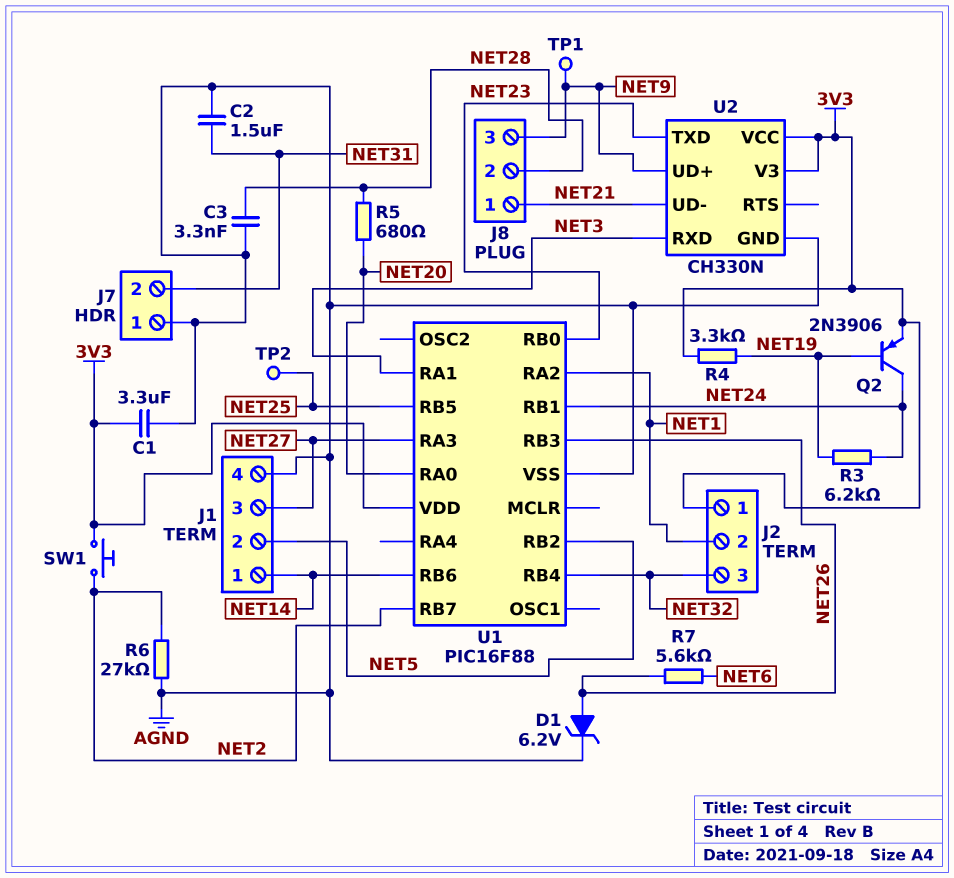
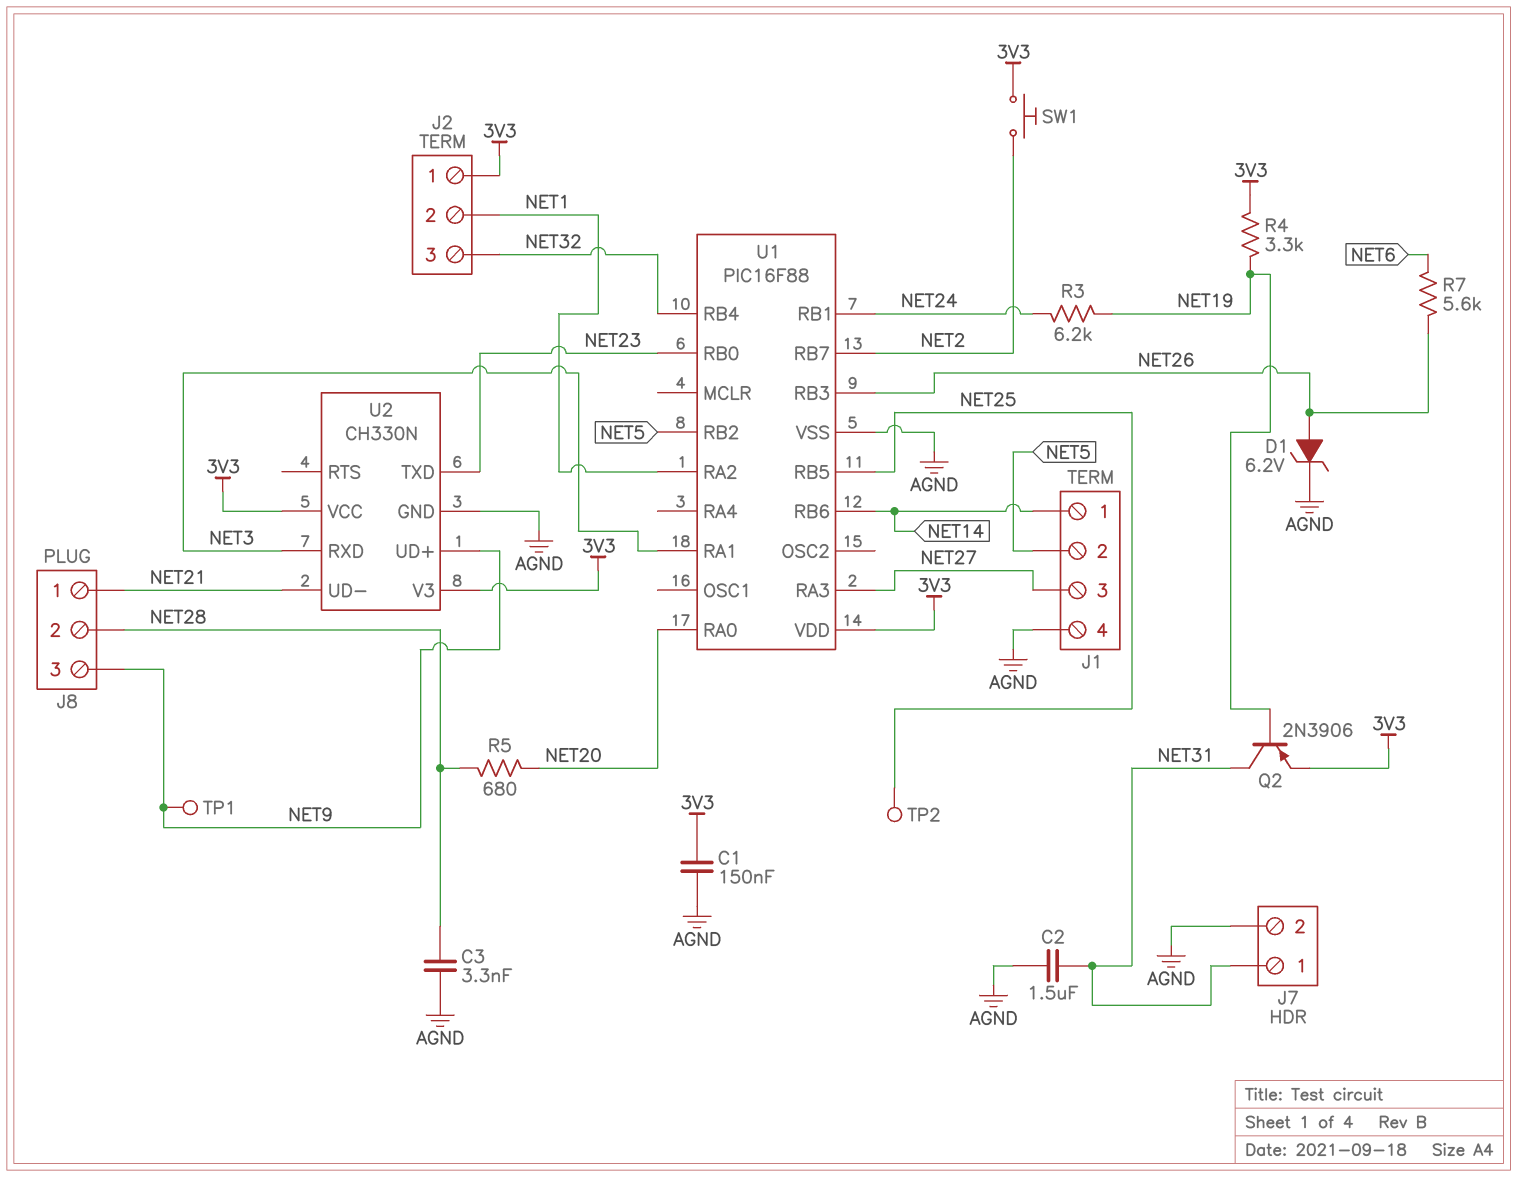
C1: 3.3uF (3V3, AGND) -> 150nF (3V3, AGND)
J7 pin 1: AGND -> NET31
J7 pin 2: NET31 -> AGND
Q2: PNP 2N3906 (B NET19, C NET24, E 3V3) -> PNP 2N3906 (B NET19, C NET31, E 3V3)
R6: 27k (AGND, NET2) -> none

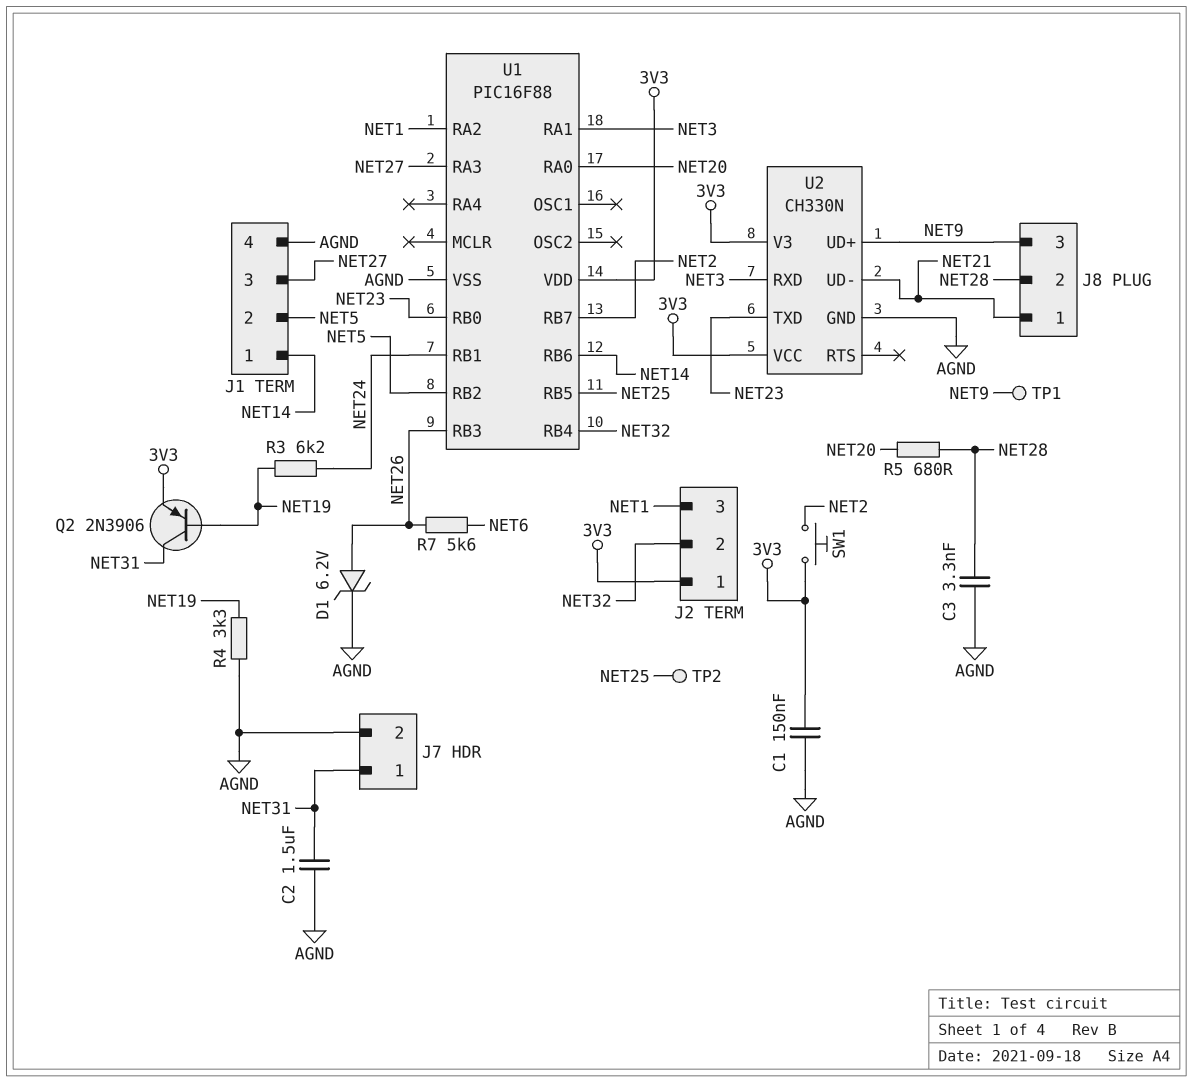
J2 pin 2: NET1 -> NET32
J2 pin 3: NET32 -> NET1
R4: 3.3k (3V3, NET19) -> 3.3k (AGND, NET19)

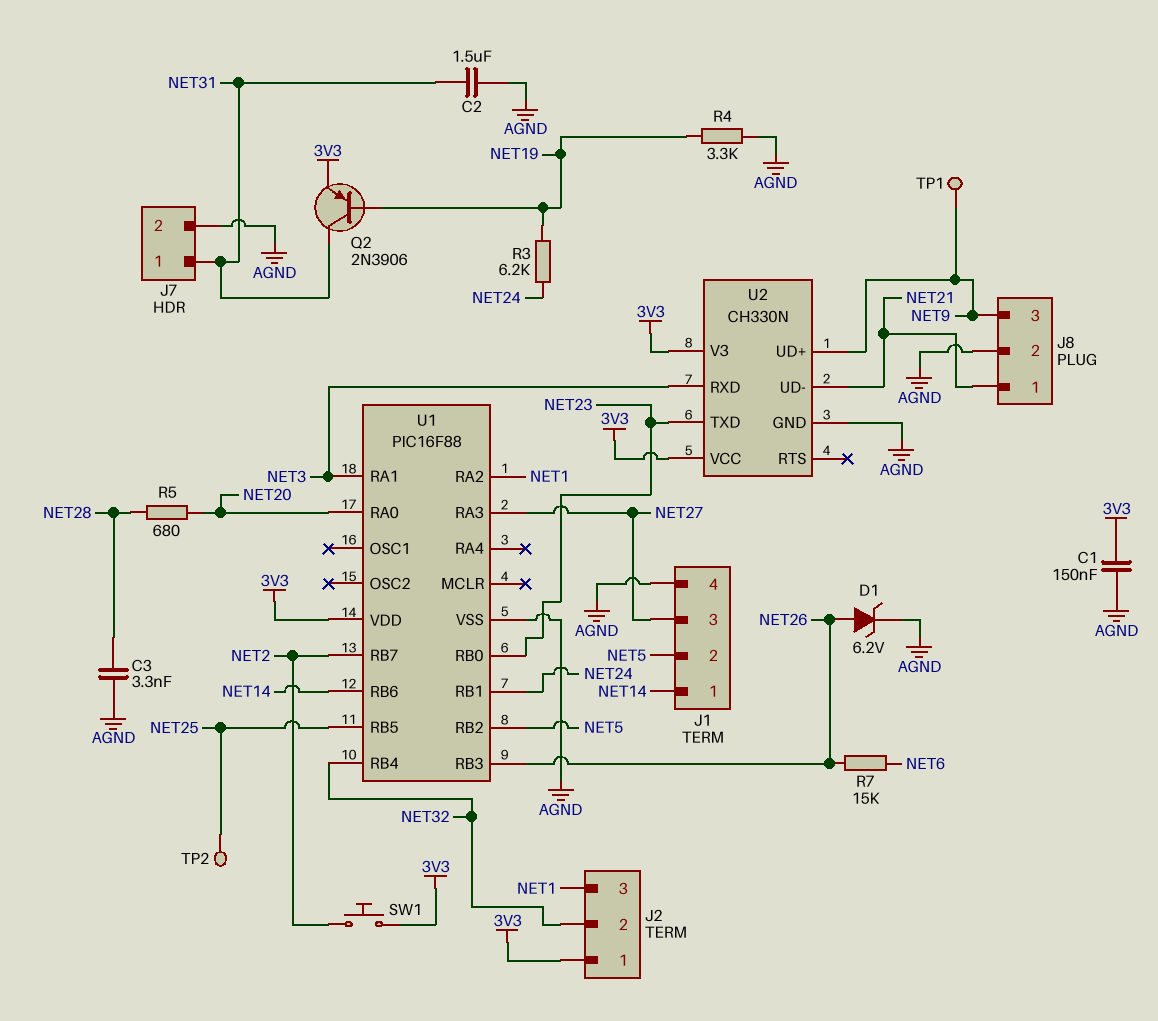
J8 pin 2: NET28 -> AGND
R7: 5.6k (NET6, NET26) -> 15k (NET6, NET26)

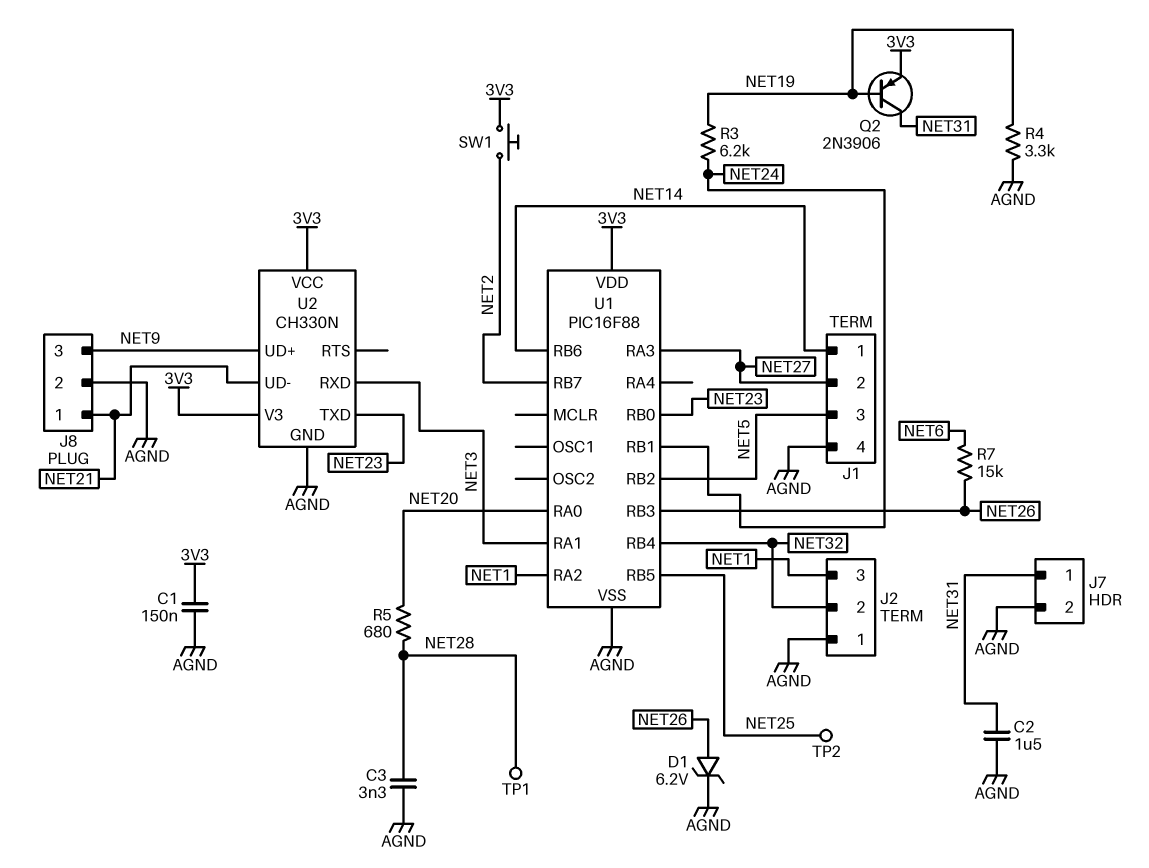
J1 pin 2: NET5 -> NET27
J1 pin 3: NET27 -> NET5
J2 pin 1: 3V3 -> AGND
TP1: test point (NET9) -> test point (NET28)

